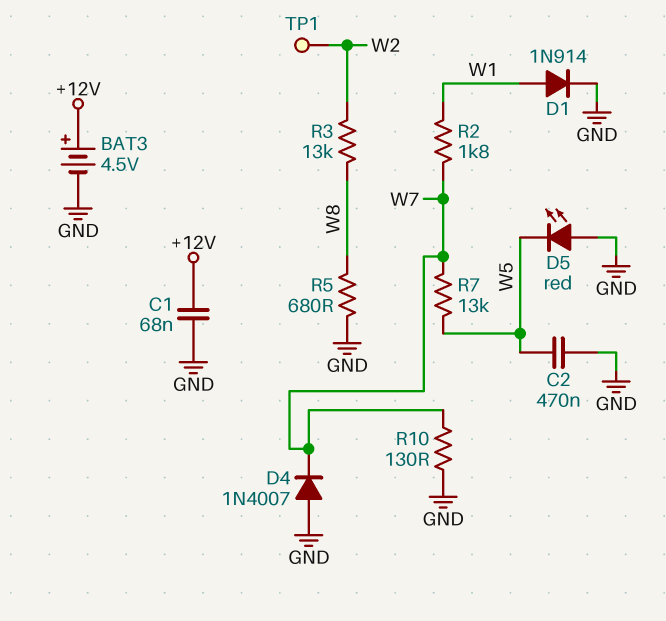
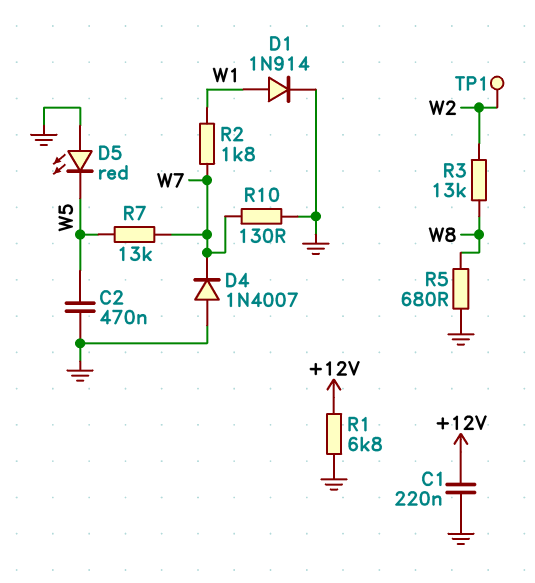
BAT3: 4.5V (plus +12V, minus GND) -> none
C1: 68nF (+12V, GND) -> 220nF (+12V, GND)
R1: none -> 6.8k (+12V, GND)

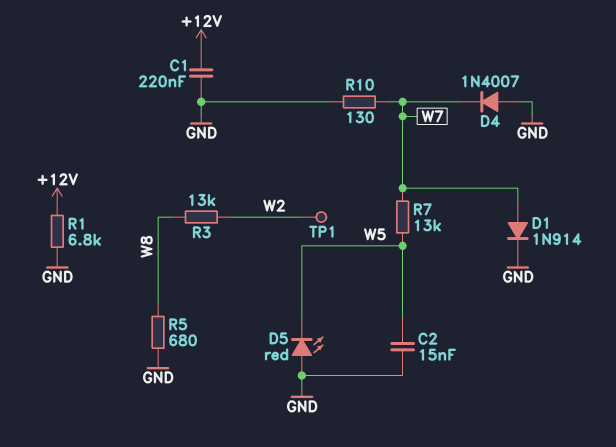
C2: 470nF (GND, W5) -> 15nF (GND, W5)
D1: diode 1N914 (A W1, K GND) -> diode 1N914 (A W7, K GND)
R2: 1.8k (W1, W7) -> none

